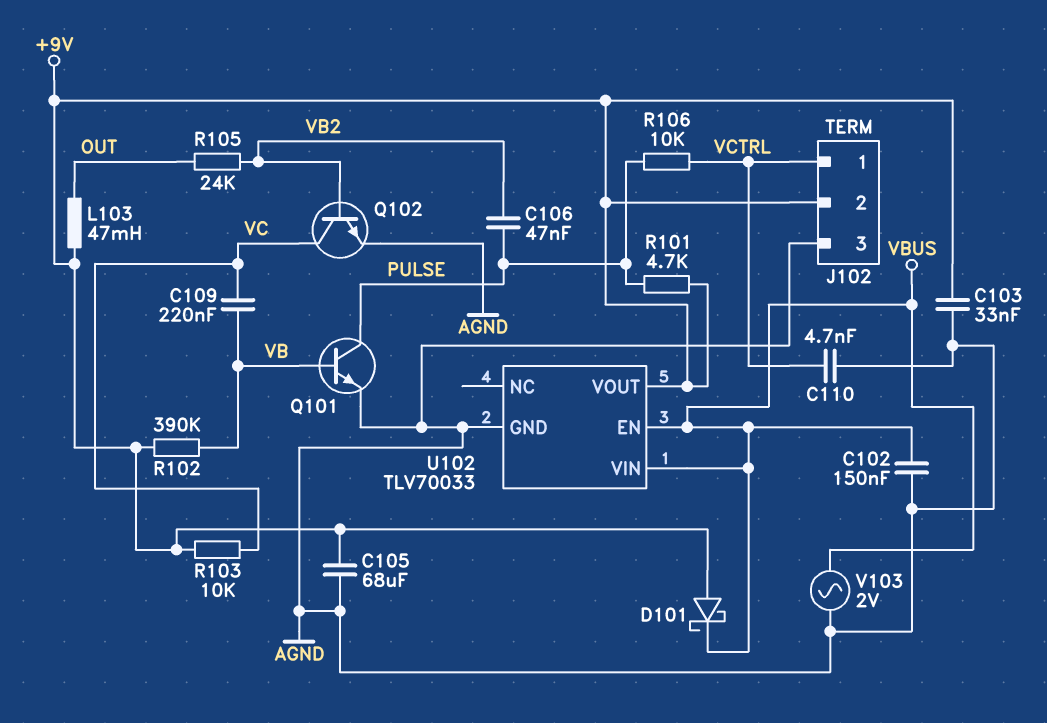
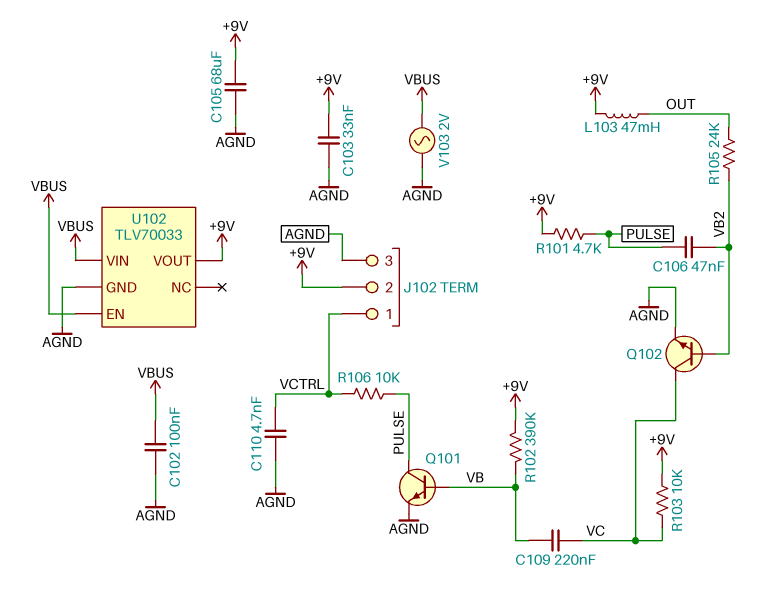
C102: 150nF (AGND, VBUS) -> 100nF (AGND, VBUS)
D101: schottky (A +9V, K VBUS) -> none

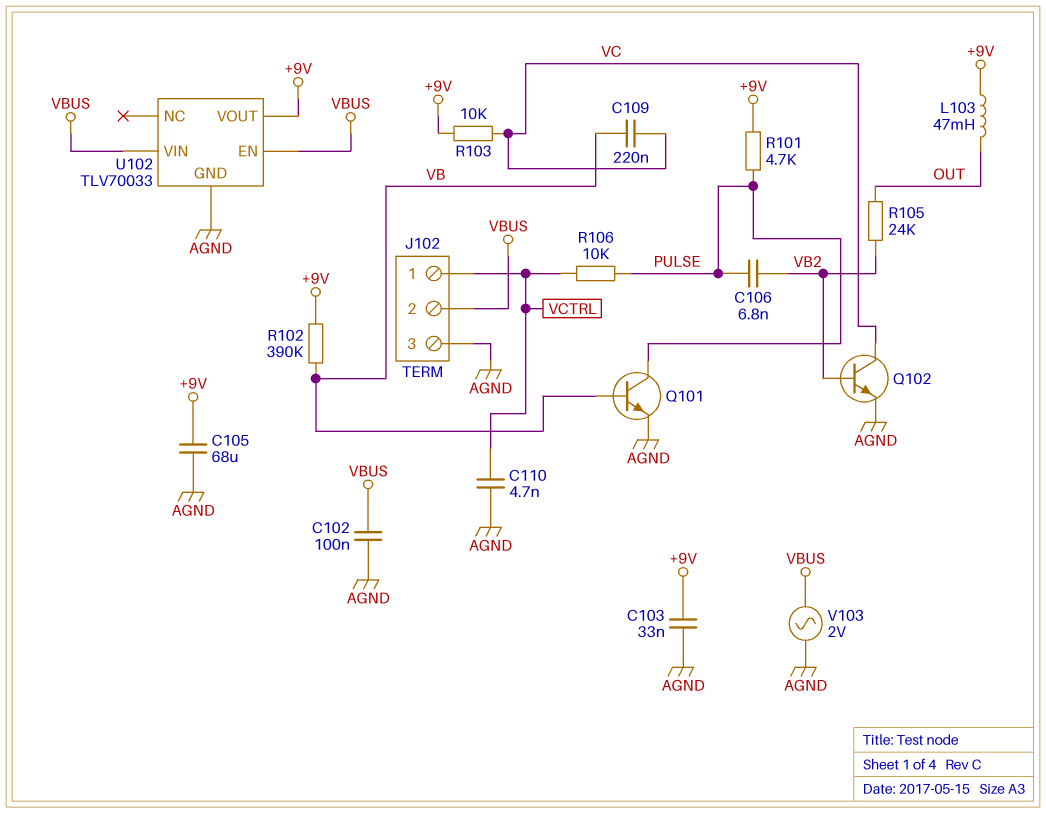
C106: 47nF (PULSE, VB2) -> 6.8nF (PULSE, VB2)
J102 pin 2: +9V -> VBUS

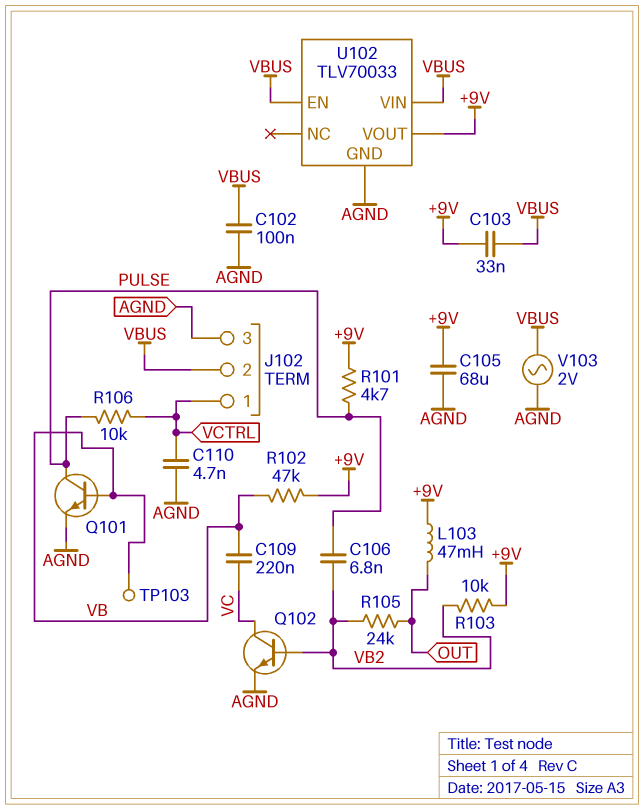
C103: 33nF (+9V, AGND) -> 33nF (+9V, VBUS)
R102: 390k (+9V, VB) -> 47k (+9V, VB)
R103: 10k (+9V, VC) -> 10k (+9V, VB2)
TP103: none -> test point (VB)

